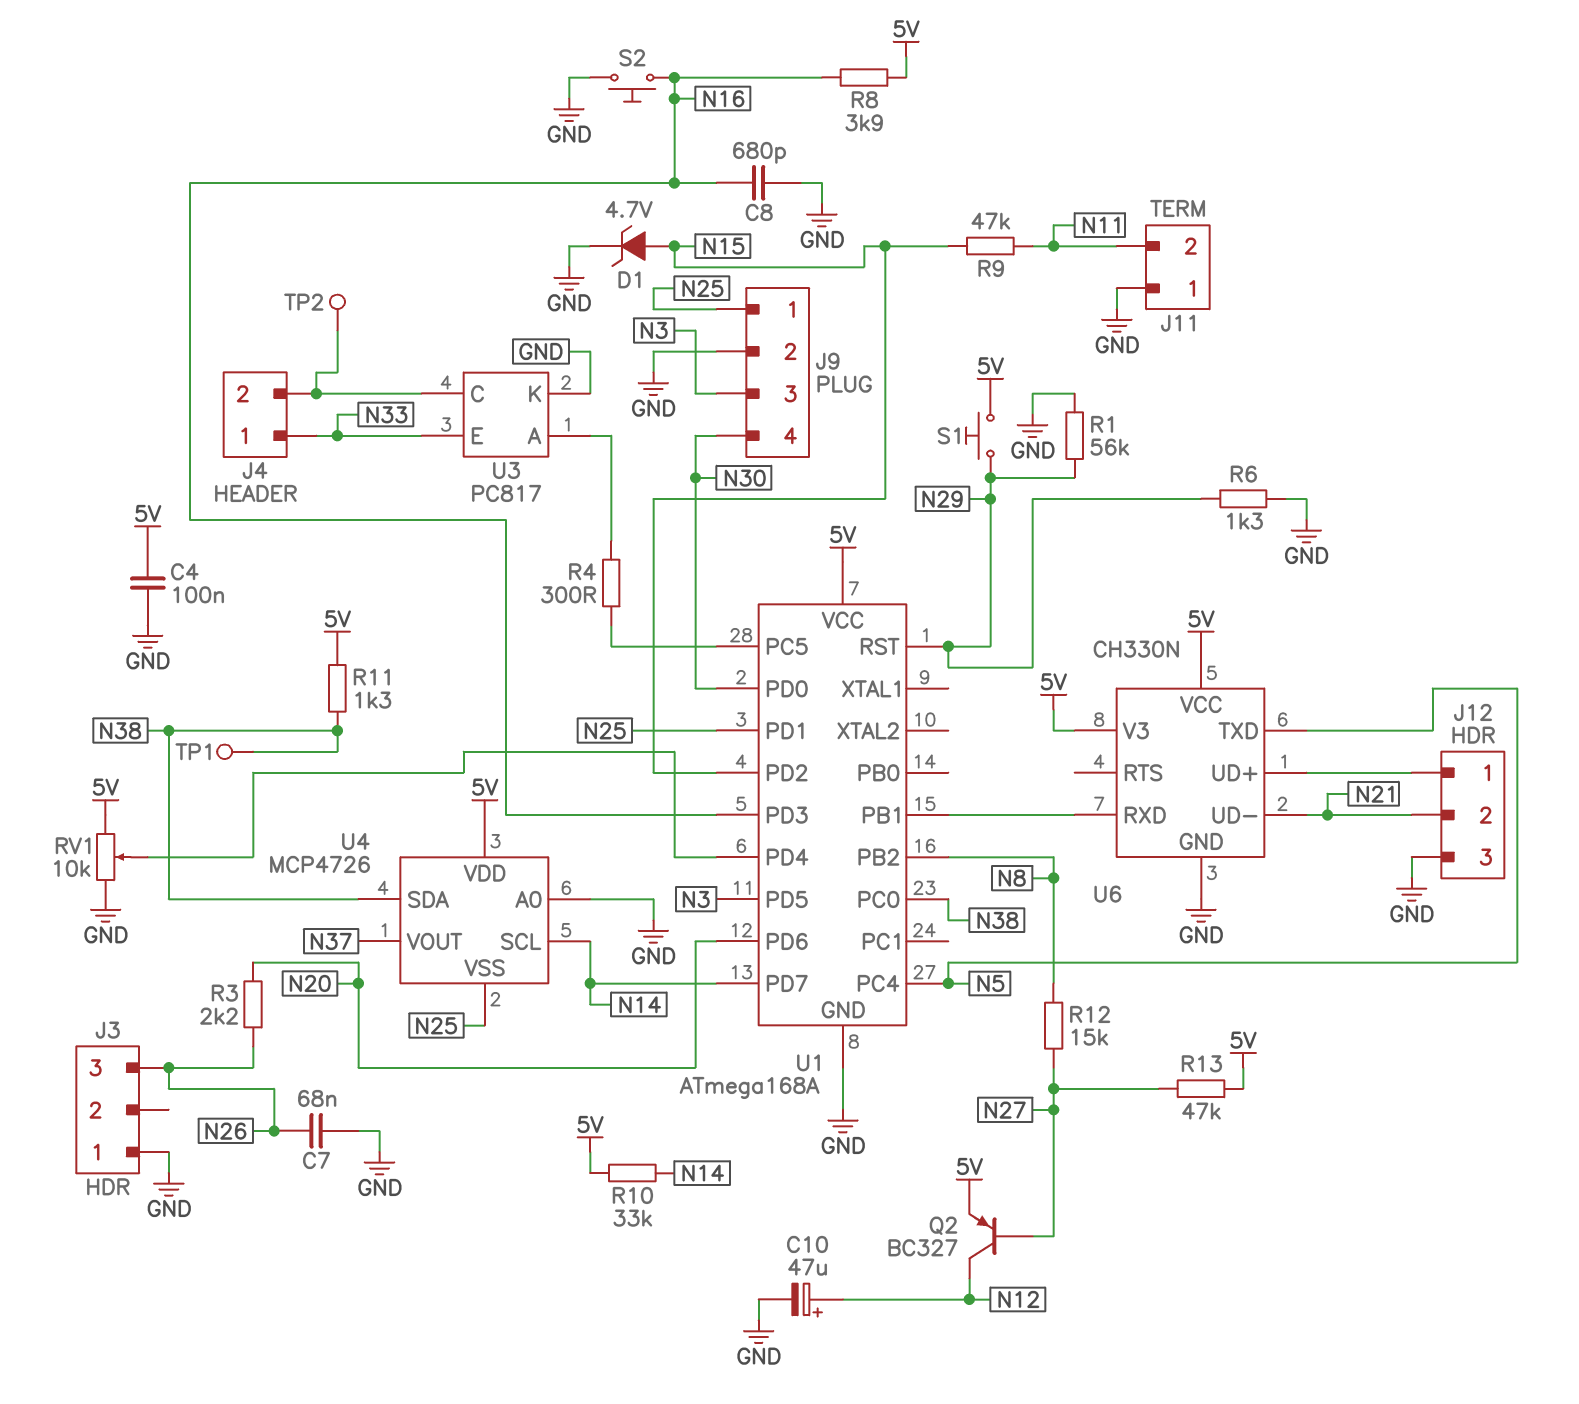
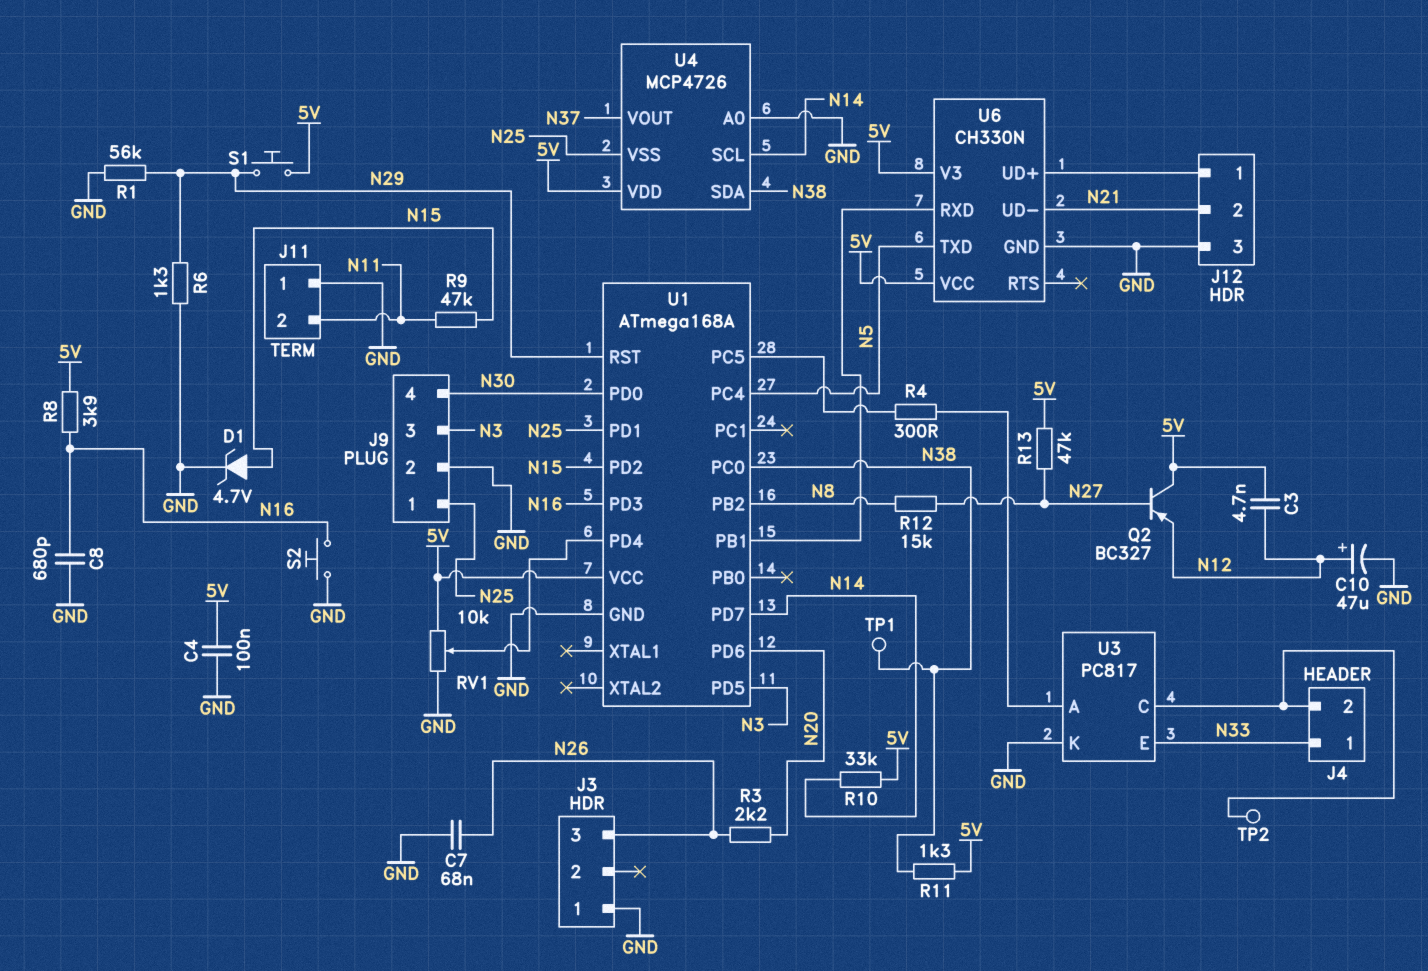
C3: none -> 4.7nF (5V, N12)
Q2: PNP BC327 (B N27, C N12, E 5V) -> PNP BC327 (B N27, C 5V, E N12)

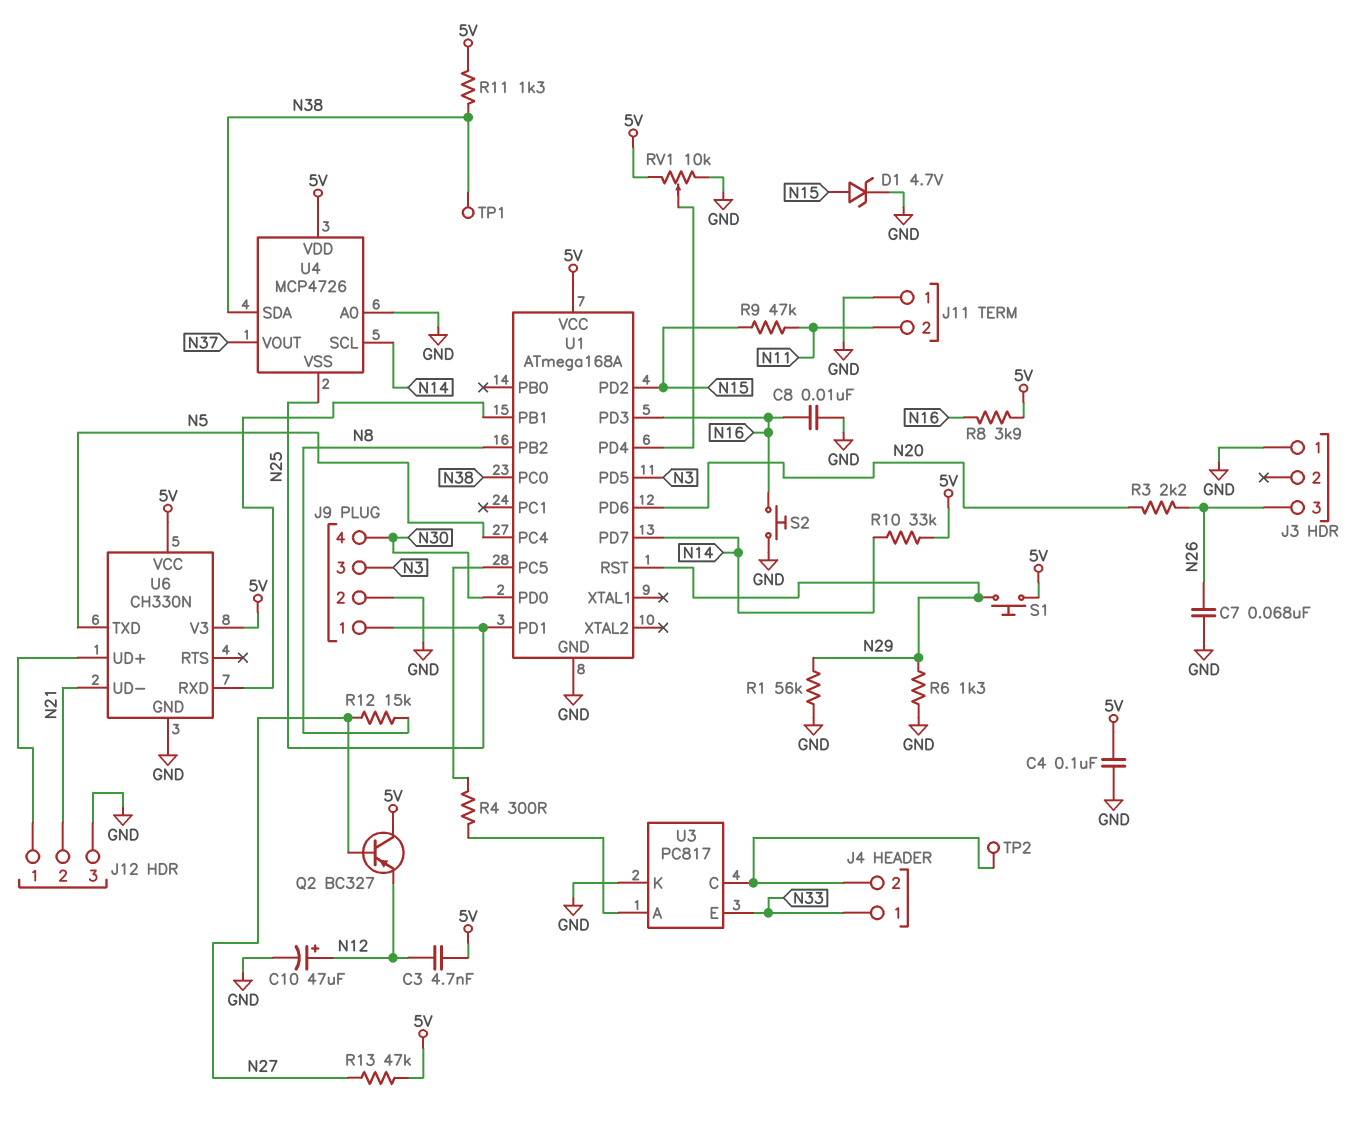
C8: 680pF (GND, N16) -> 10nF (GND, N16)

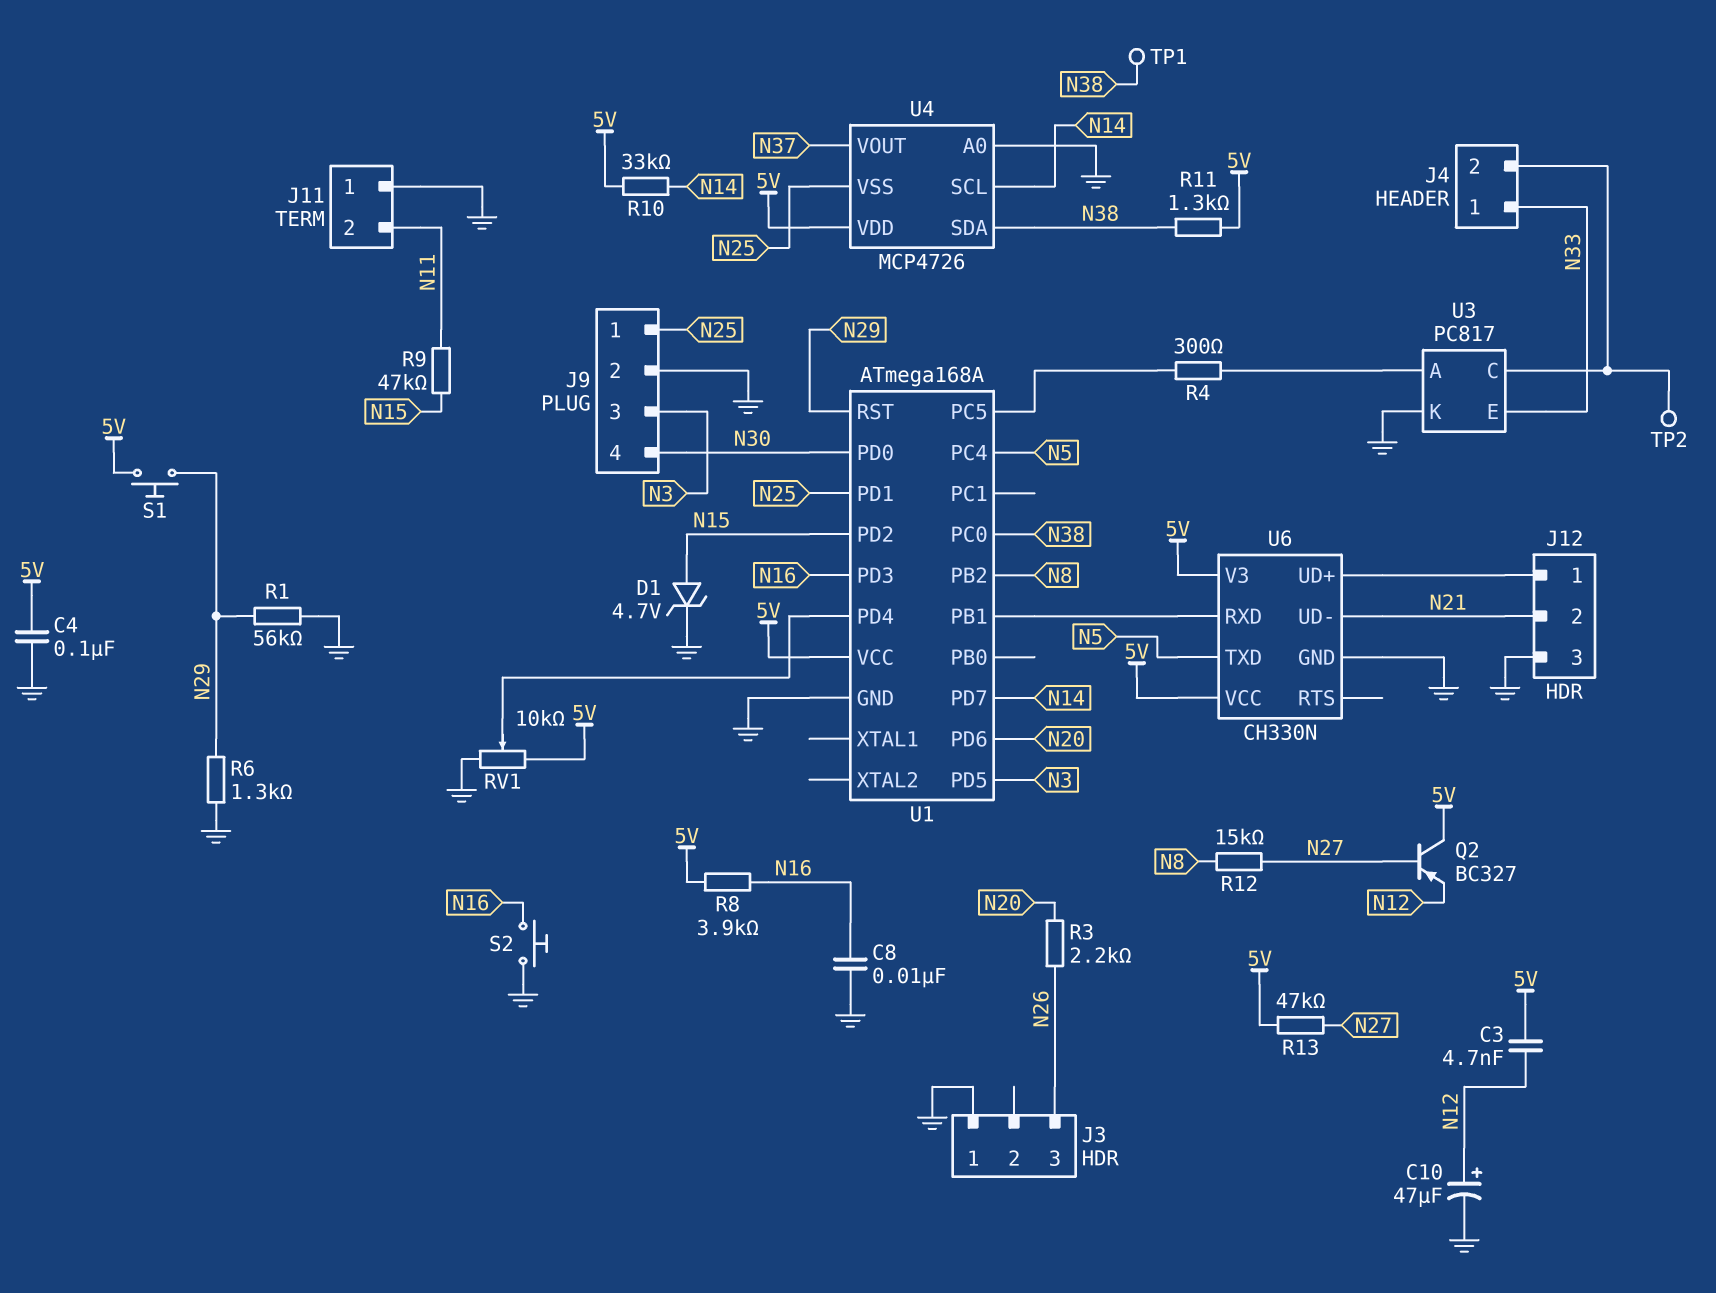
C7: 68nF (GND, N26) -> none

